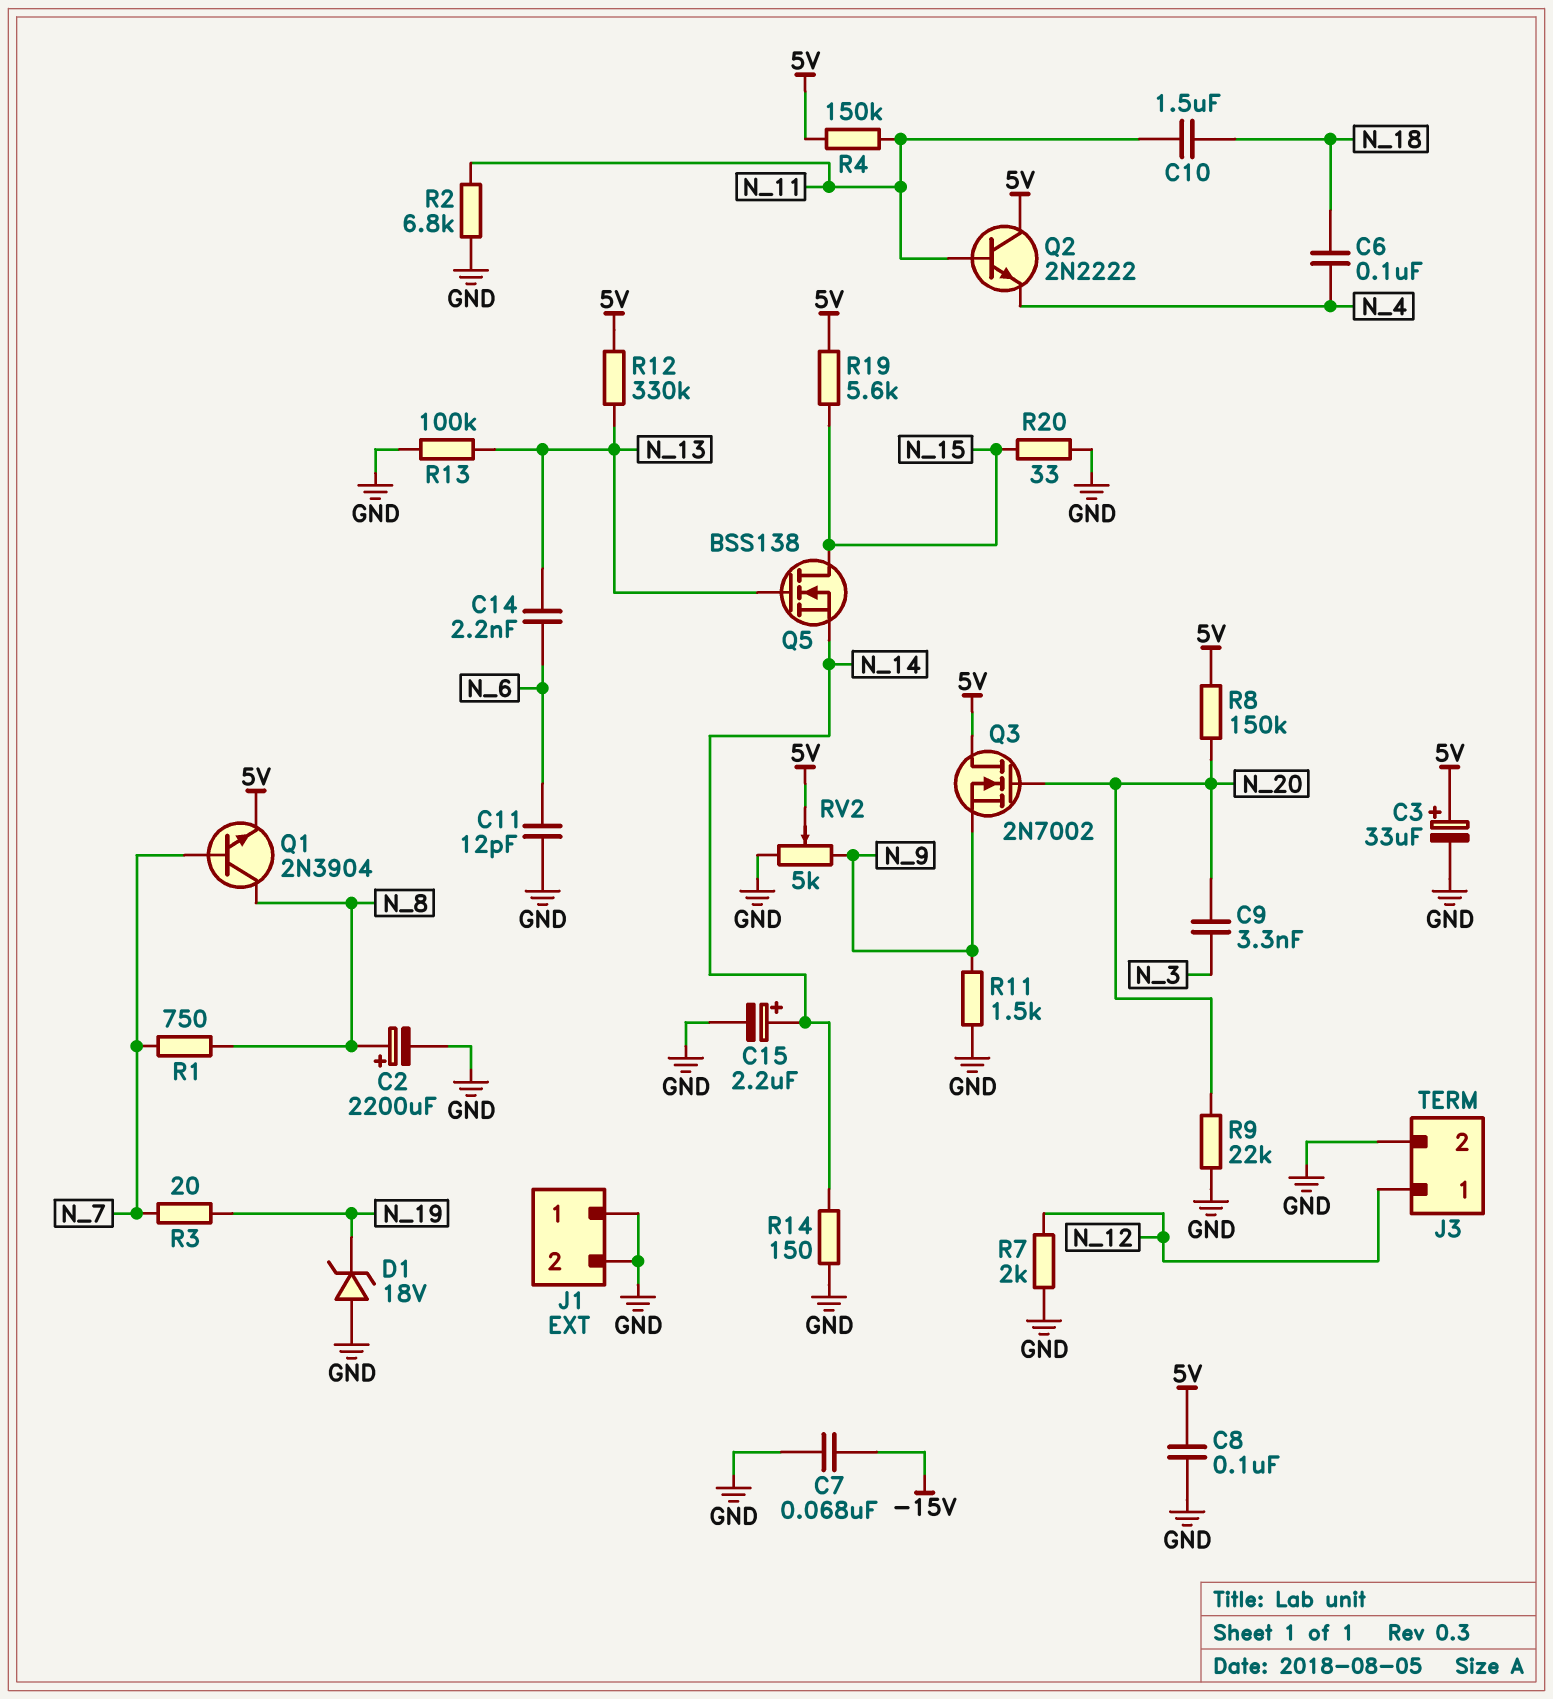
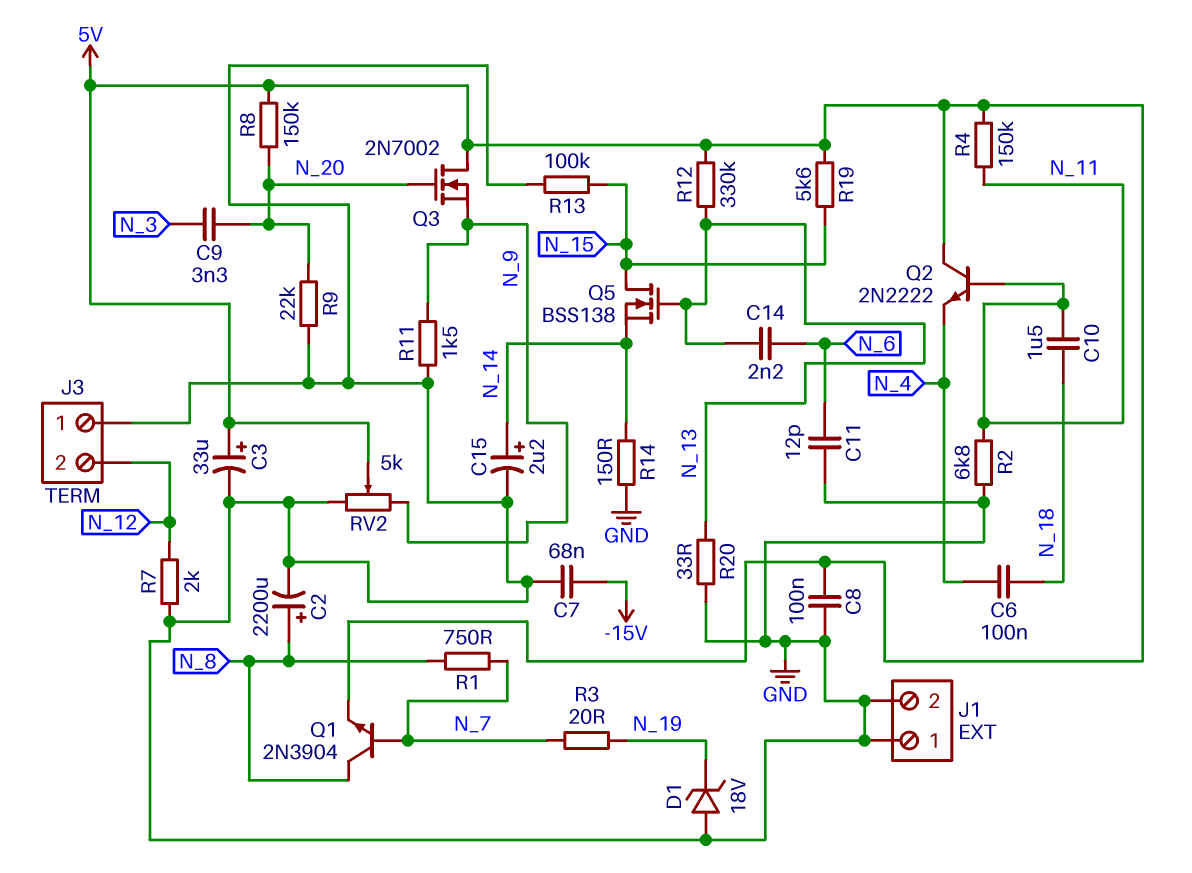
J3 pin 1: N_12 -> GND
J3 pin 2: GND -> N_12
R13: 100k (GND, N_13) -> 100k (GND, N_15)
R20: 33 (GND, N_15) -> 33 (GND, N_13)

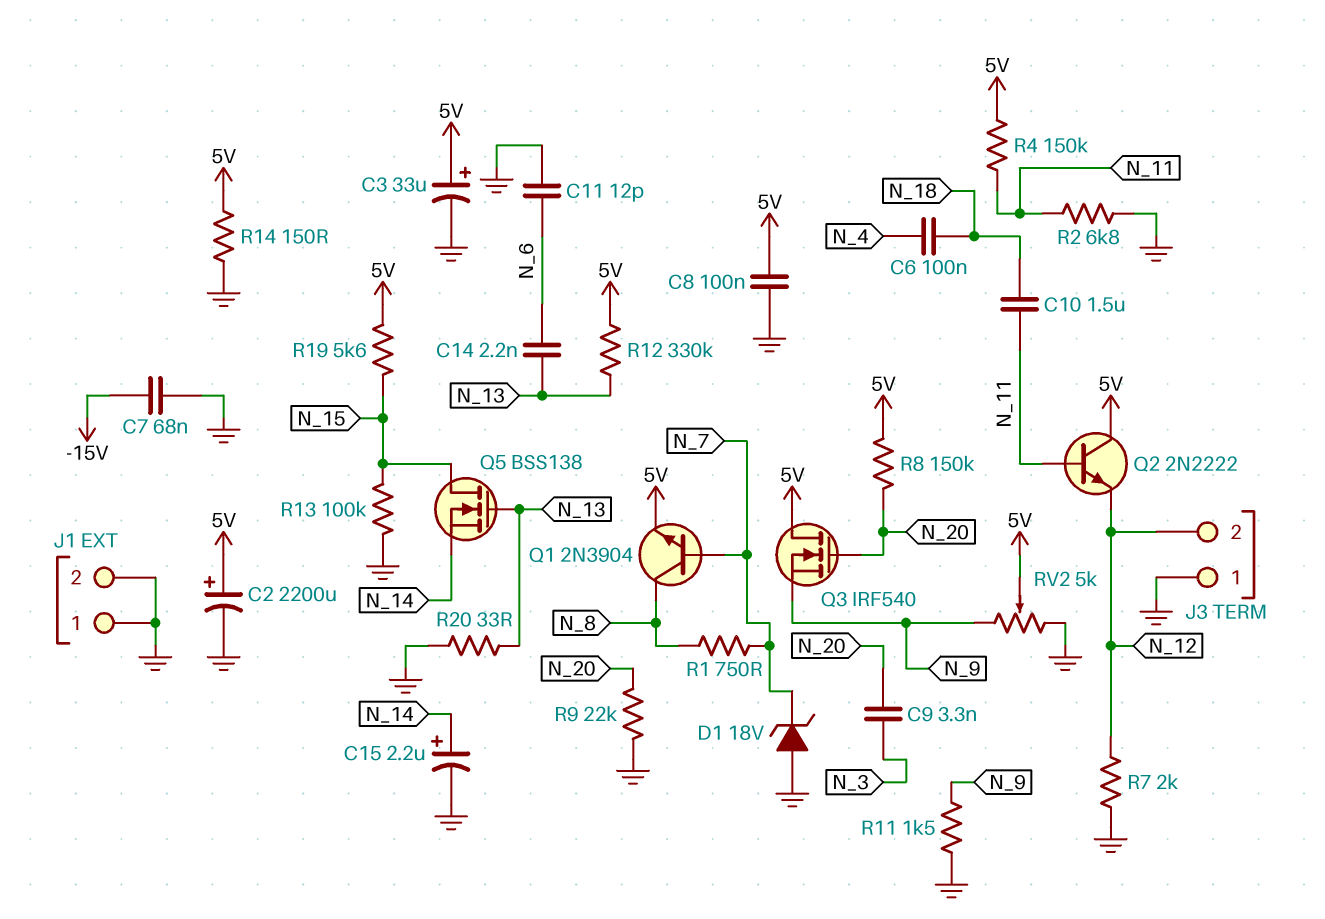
C2: 2200uF (plus N_8, minus GND) -> 2200uF (plus 5V, minus GND)
D1: zener 18V (A GND, K N_19) -> zener 18V (A GND, K N_7)
Q2: NPN 2N2222 (B N_11, C 5V, E N_4) -> NPN 2N2222 (B N_11, C 5V, E N_12)
Q3: NMOS 2N7002 (G N_20, D 5V, S N_9) -> NMOS IRF540 (G N_20, D 5V, S N_9)
R3: 20 (N_7, N_19) -> none
R14: 150 (GND, N_14) -> 150 (5V, GND)

